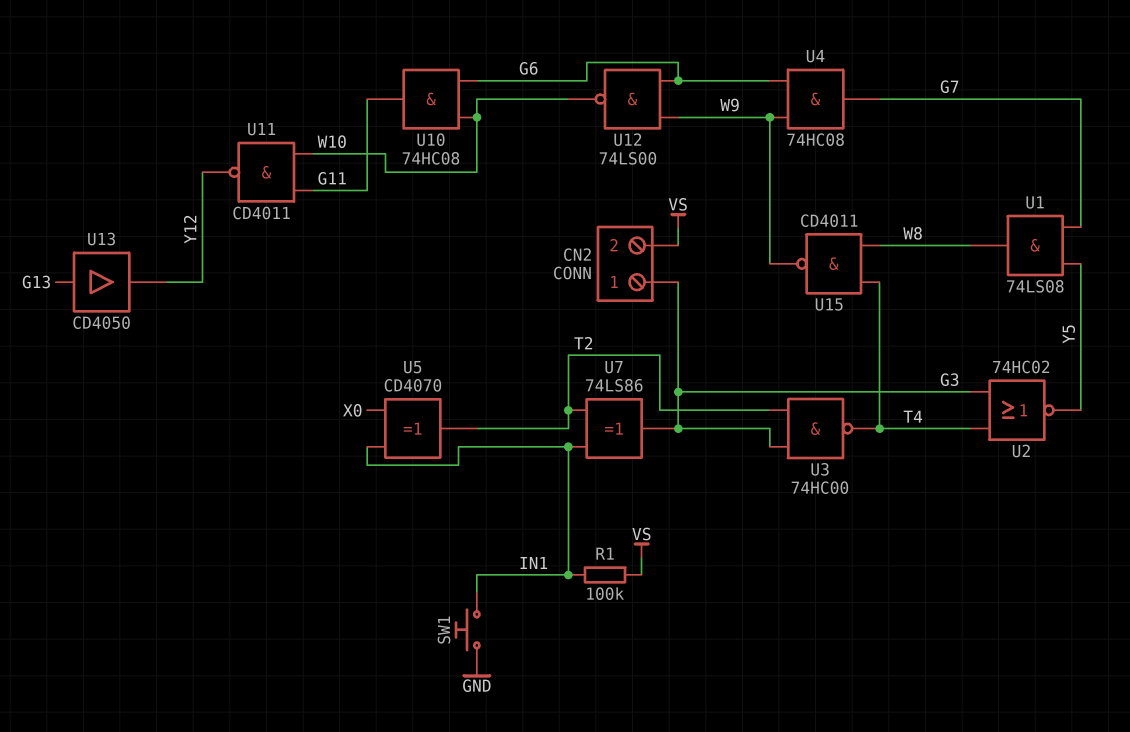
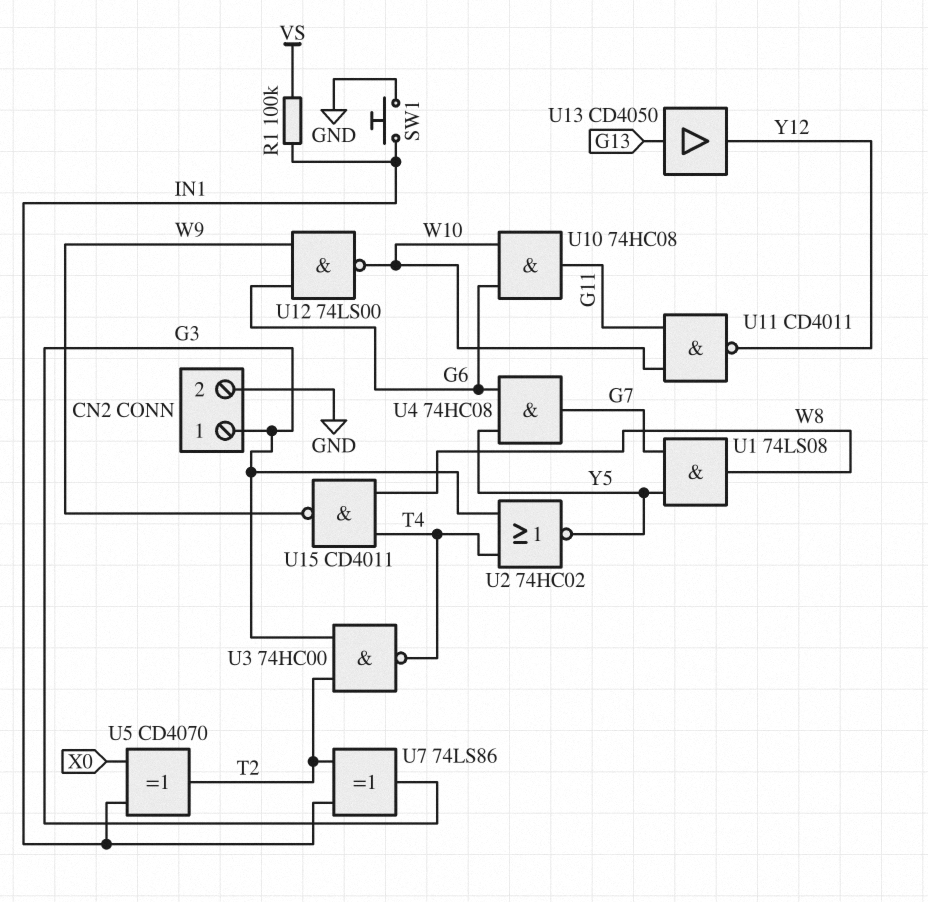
CN2 pin 2: VS -> GND
U4: AND 74HC08 (in G6, in W9, out G7) -> AND 74HC08 (in G6, in Y5, out G7)

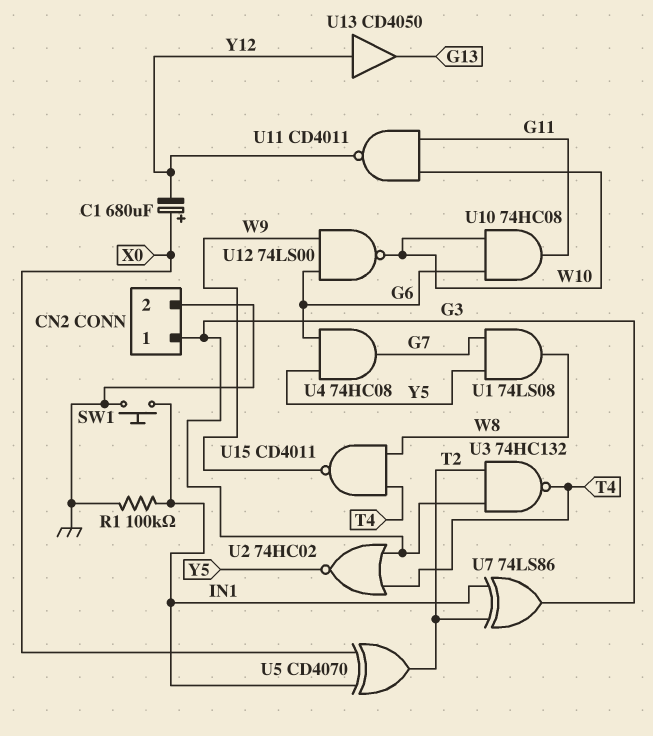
C1: none -> 680uF (plus X0, minus Y12)
R1: 100k (IN1, VS) -> 100k (GND, IN1)
U3: NAND 74HC00 (in G3, in T2, out T4) -> NAND 74HC132 (in G3, in T2, out T4)
U13: buffer CD4050 (in G13, out Y12) -> buffer CD4050 (in Y12, out G13)

